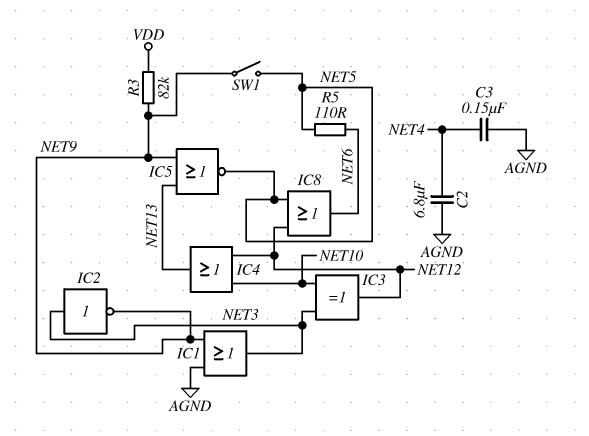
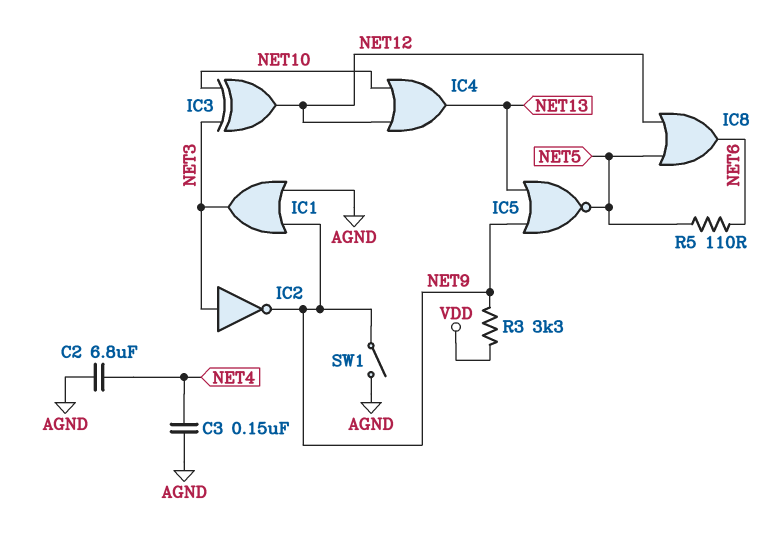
R3: 82k (NET9, VDD) -> 3.3k (NET9, VDD)
SW1: switch (NET5, NET9) -> switch (AGND, NET9)

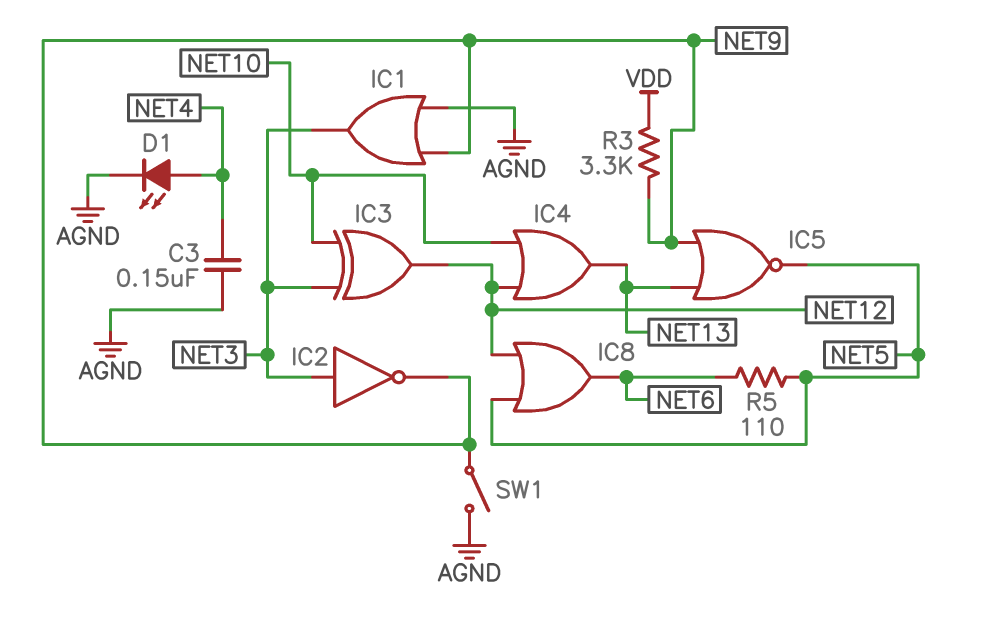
C2: 6.8uF (AGND, NET4) -> none
D1: none -> LED (A NET4, K AGND)

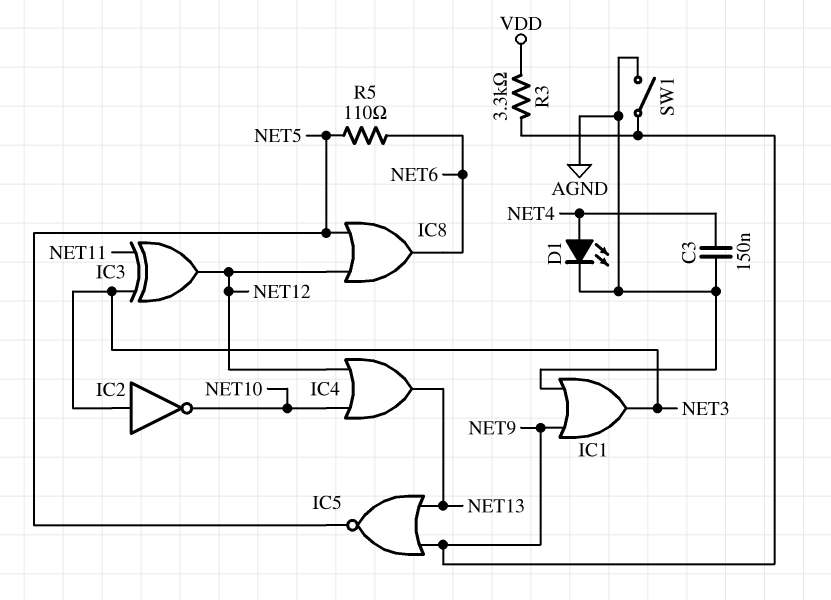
IC2: NOT (in NET3, out NET9) -> NOT (in NET3, out NET10)
IC3: XOR (in NET3, in NET10, out NET12) -> XOR (in NET3, in NET11, out NET12)

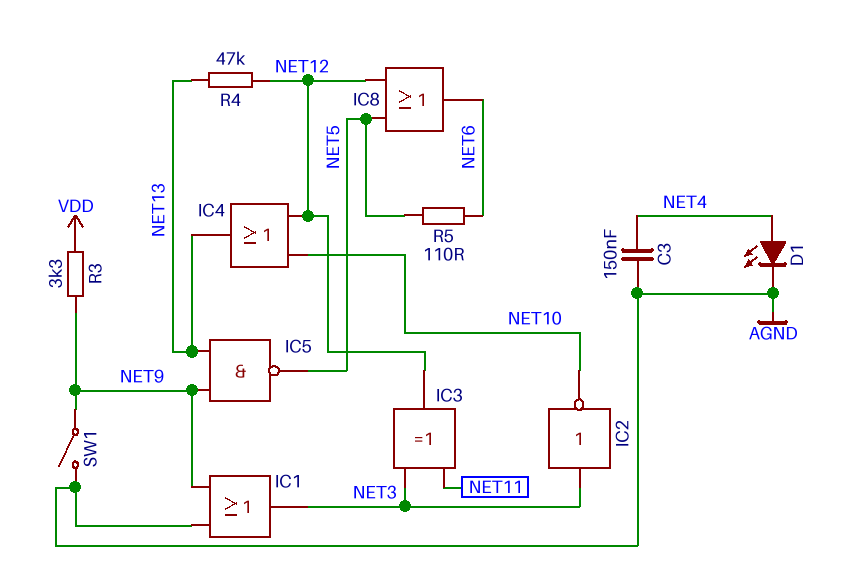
IC5: NOR (in NET9, in NET13, out NET5) -> NAND (in NET9, in NET13, out NET5)
R4: none -> 47k (NET12, NET13)

